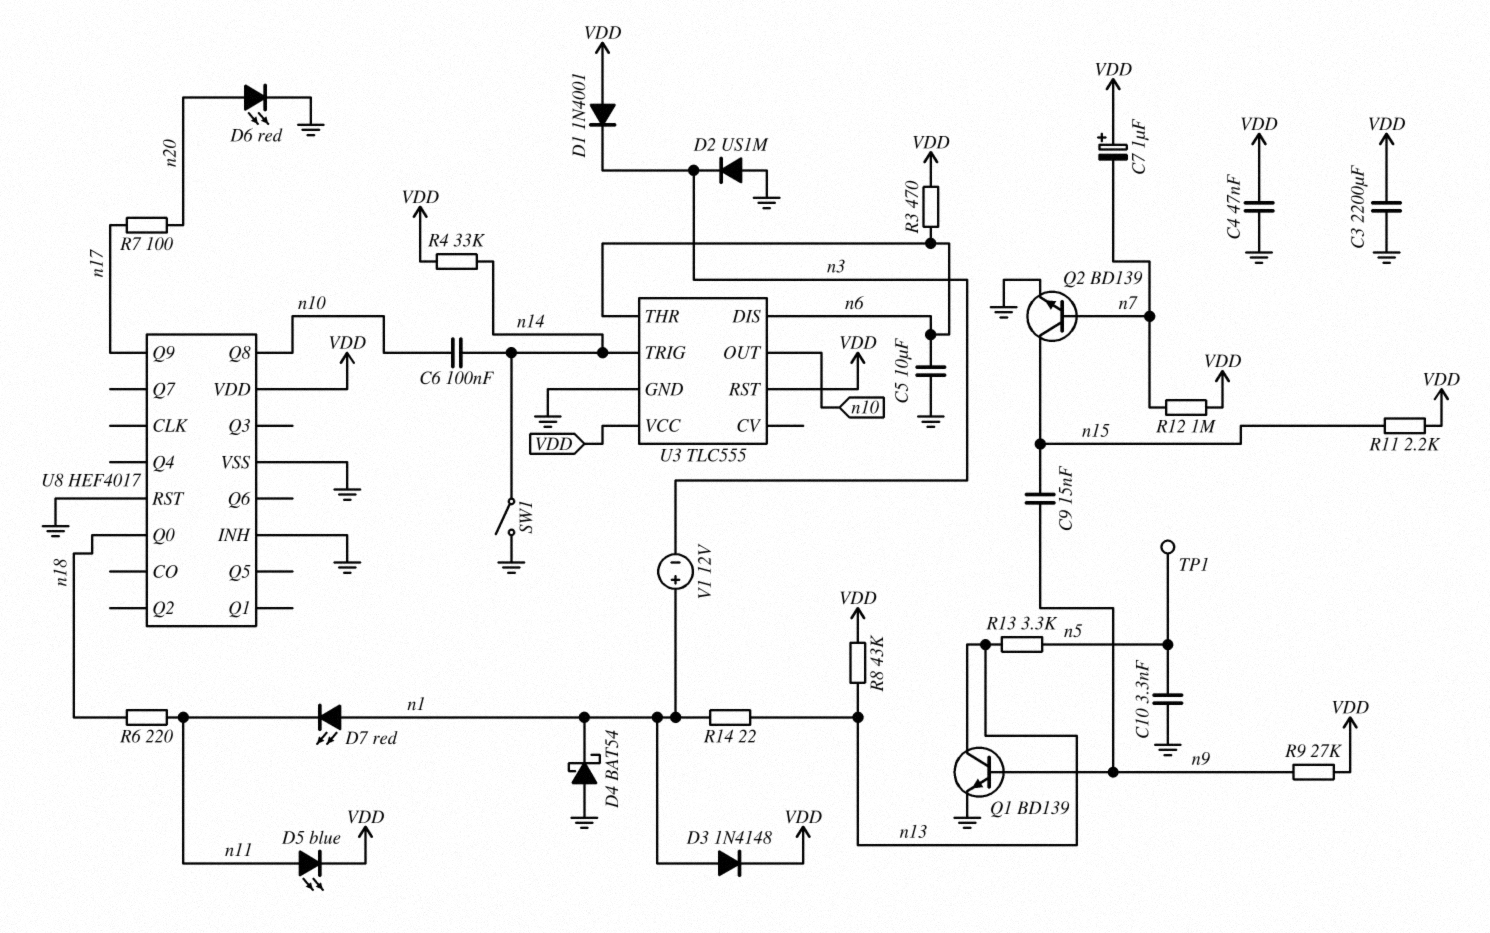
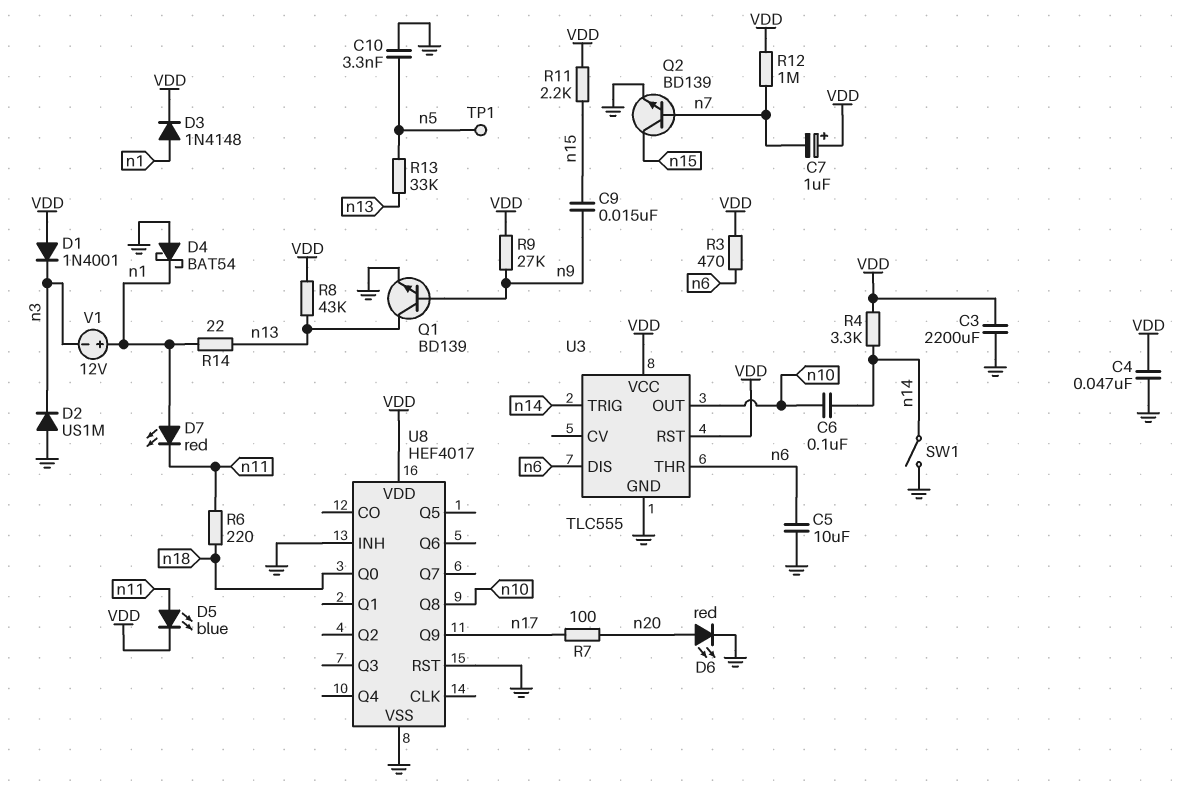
R4: 33k (VDD, n14) -> 3.3k (VDD, n14)
R13: 3.3k (n5, n13) -> 33k (n5, n13)

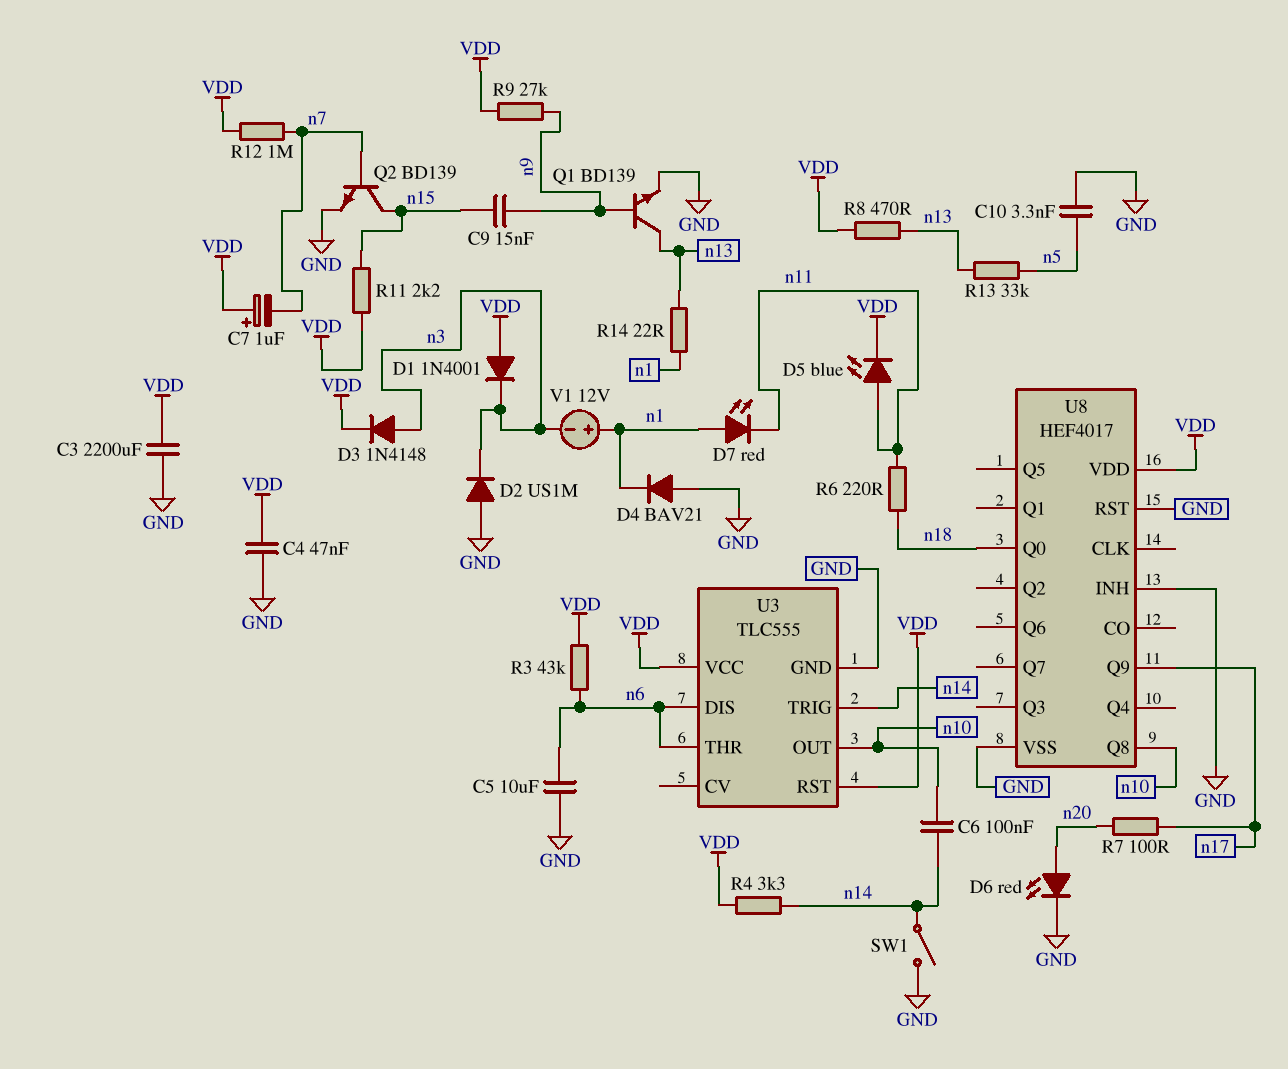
D3: diode 1N4148 (A n1, K VDD) -> diode 1N4148 (A n3, K VDD)
D4: schottky BAT54 (A GND, K n1) -> diode BAV21 (A GND, K n1)
R3: 470 (VDD, n6) -> 43k (VDD, n6)
R8: 43k (VDD, n13) -> 470 (VDD, n13)
TP1: test point (n5) -> none

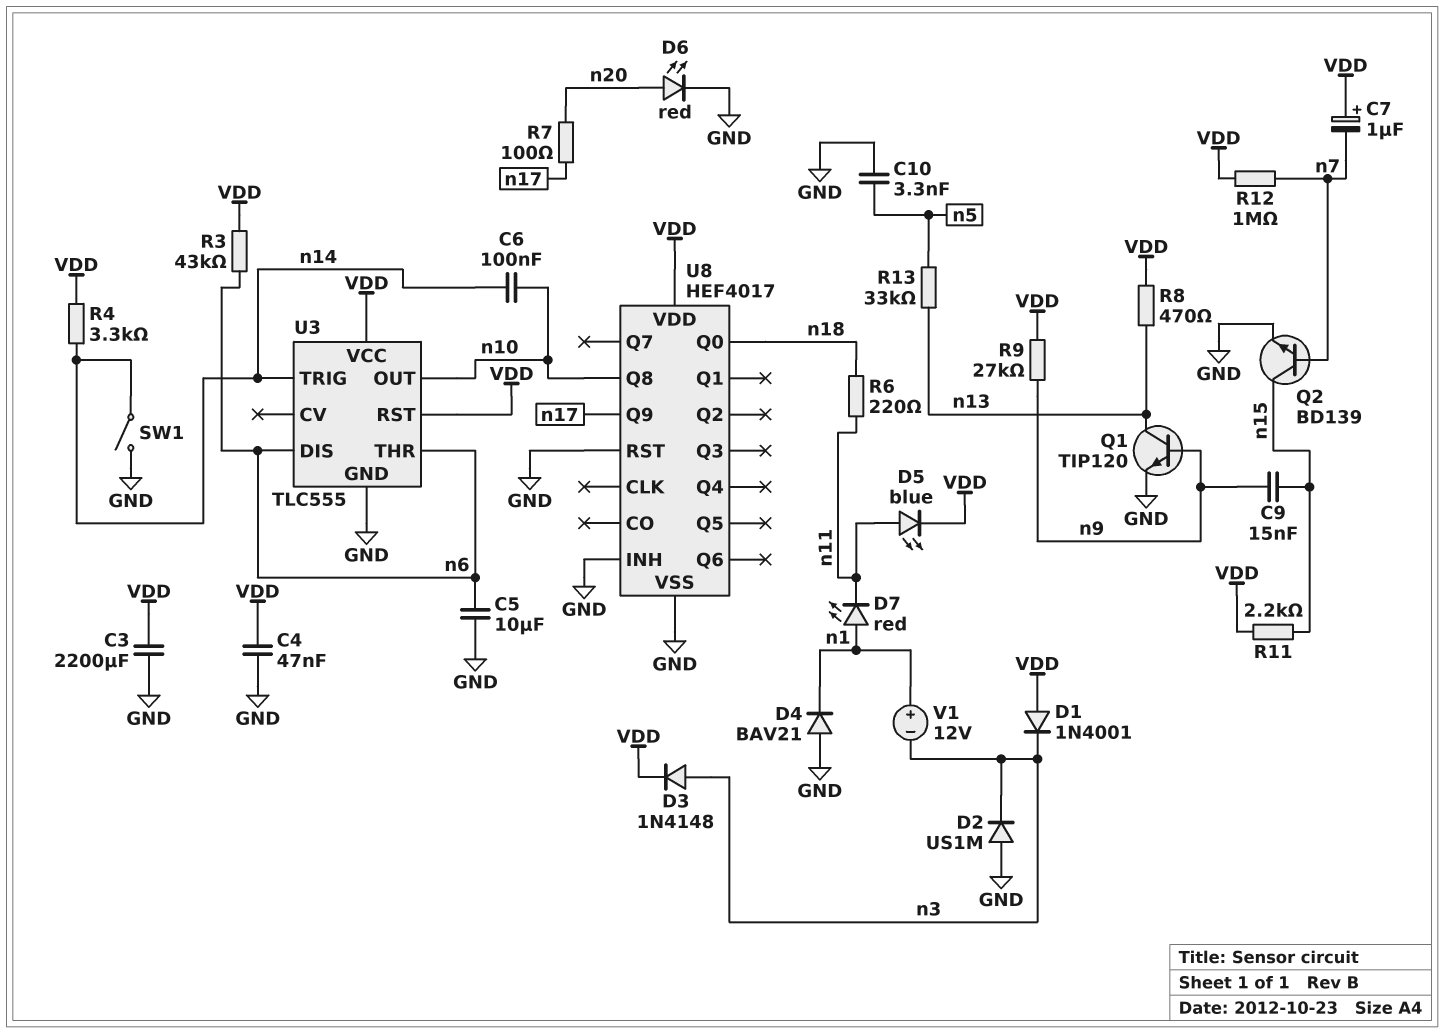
Q1: NPN BD139 (B n9, C n13, E GND) -> NPN TIP120 (B n9, C n13, E GND)
R14: 22 (n1, n13) -> none

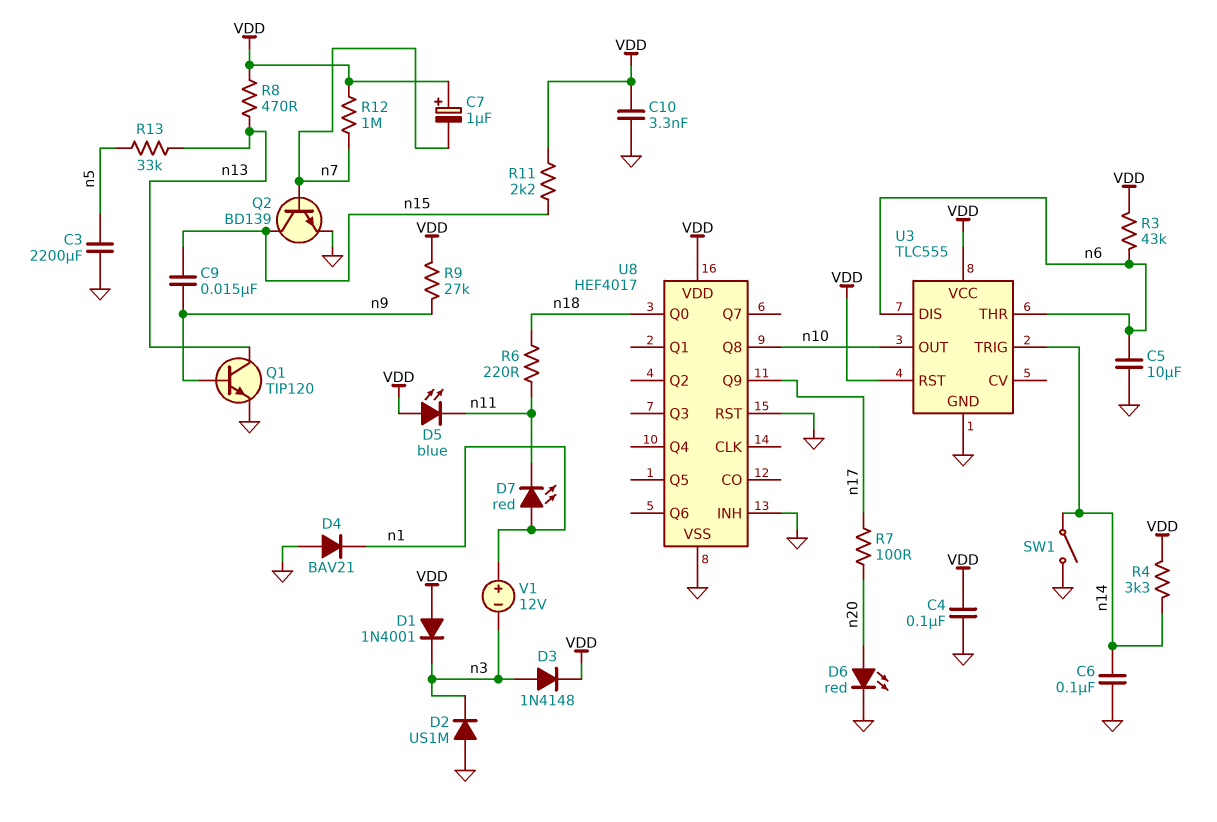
C3: 2200uF (GND, VDD) -> 2200uF (GND, n5)
C4: 47nF (GND, VDD) -> 100nF (GND, VDD)
C6: 100nF (n10, n14) -> 100nF (GND, n14)
C10: 3.3nF (GND, n5) -> 3.3nF (GND, VDD)
D5: LED blue (A n11, K VDD) -> LED blue (A VDD, K n11)

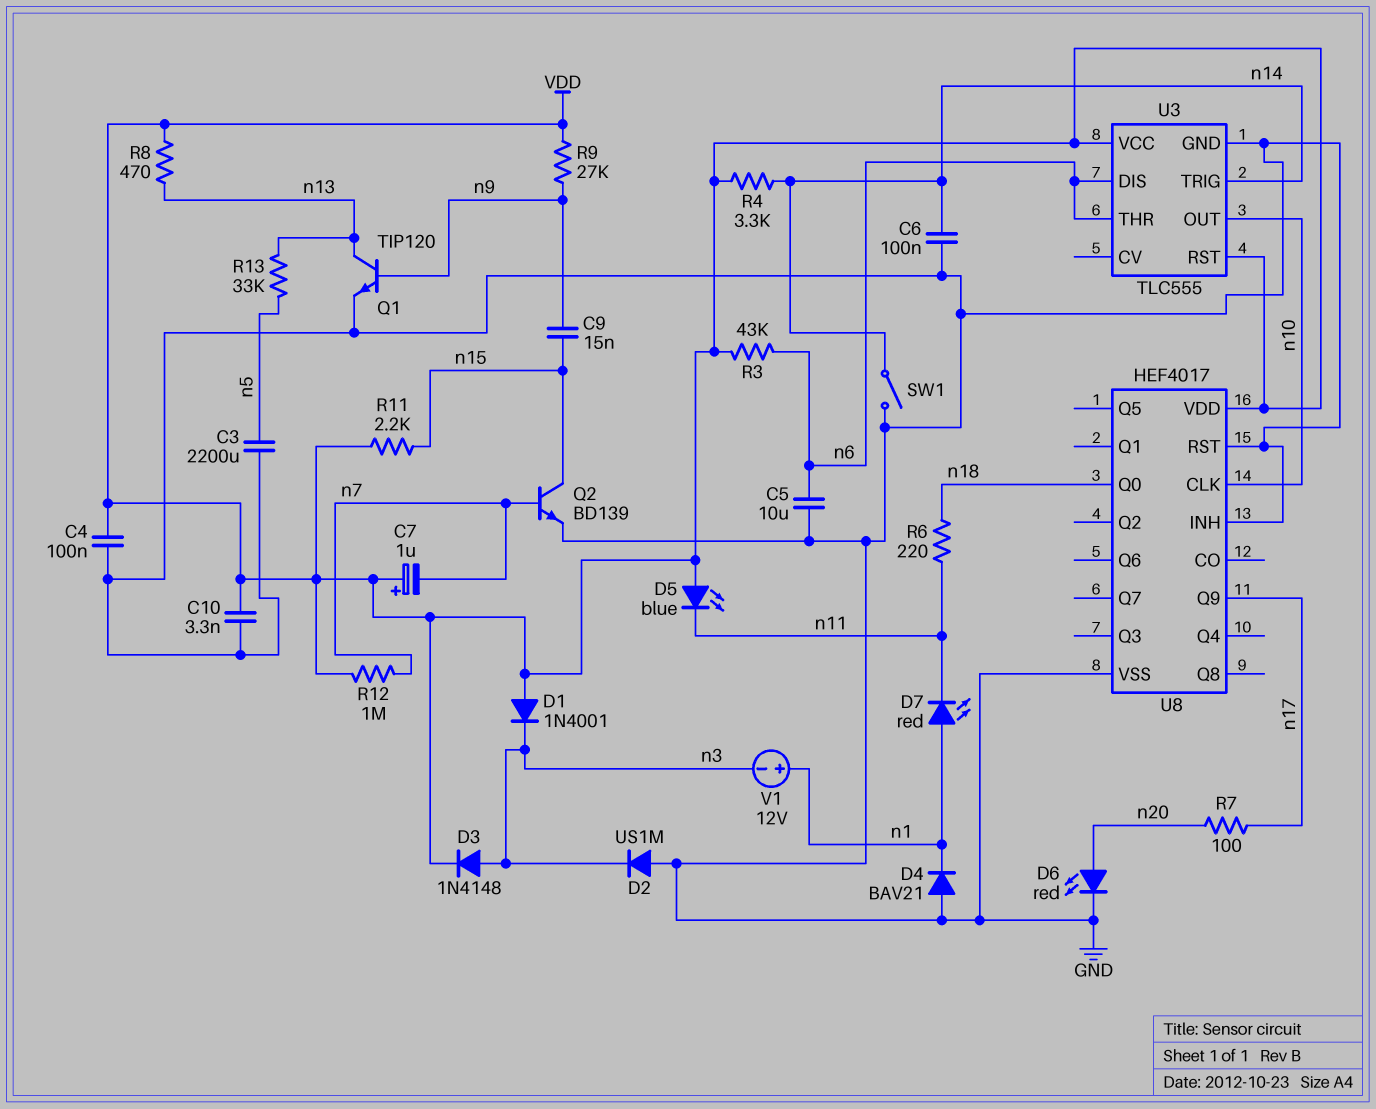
U8 pin CLK: none -> n10
U8 pin Q8: n10 -> none

